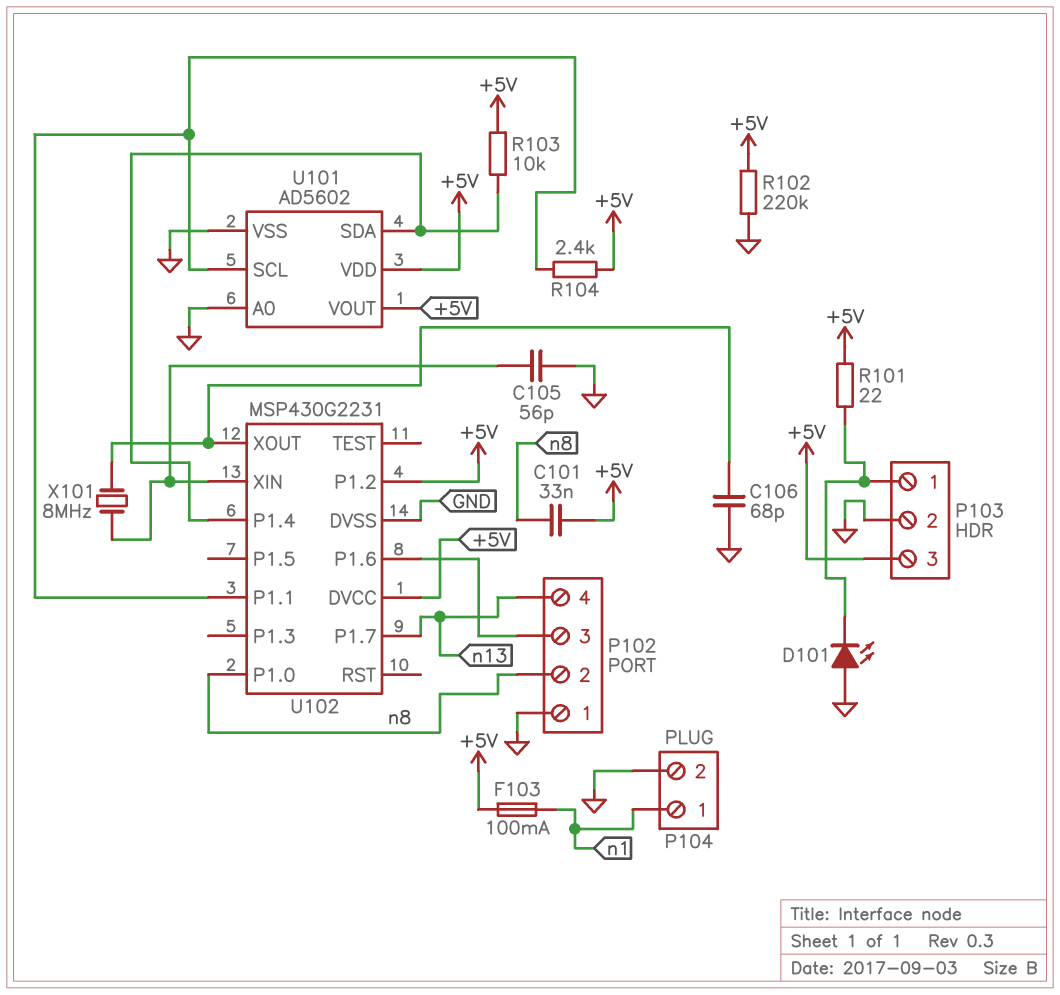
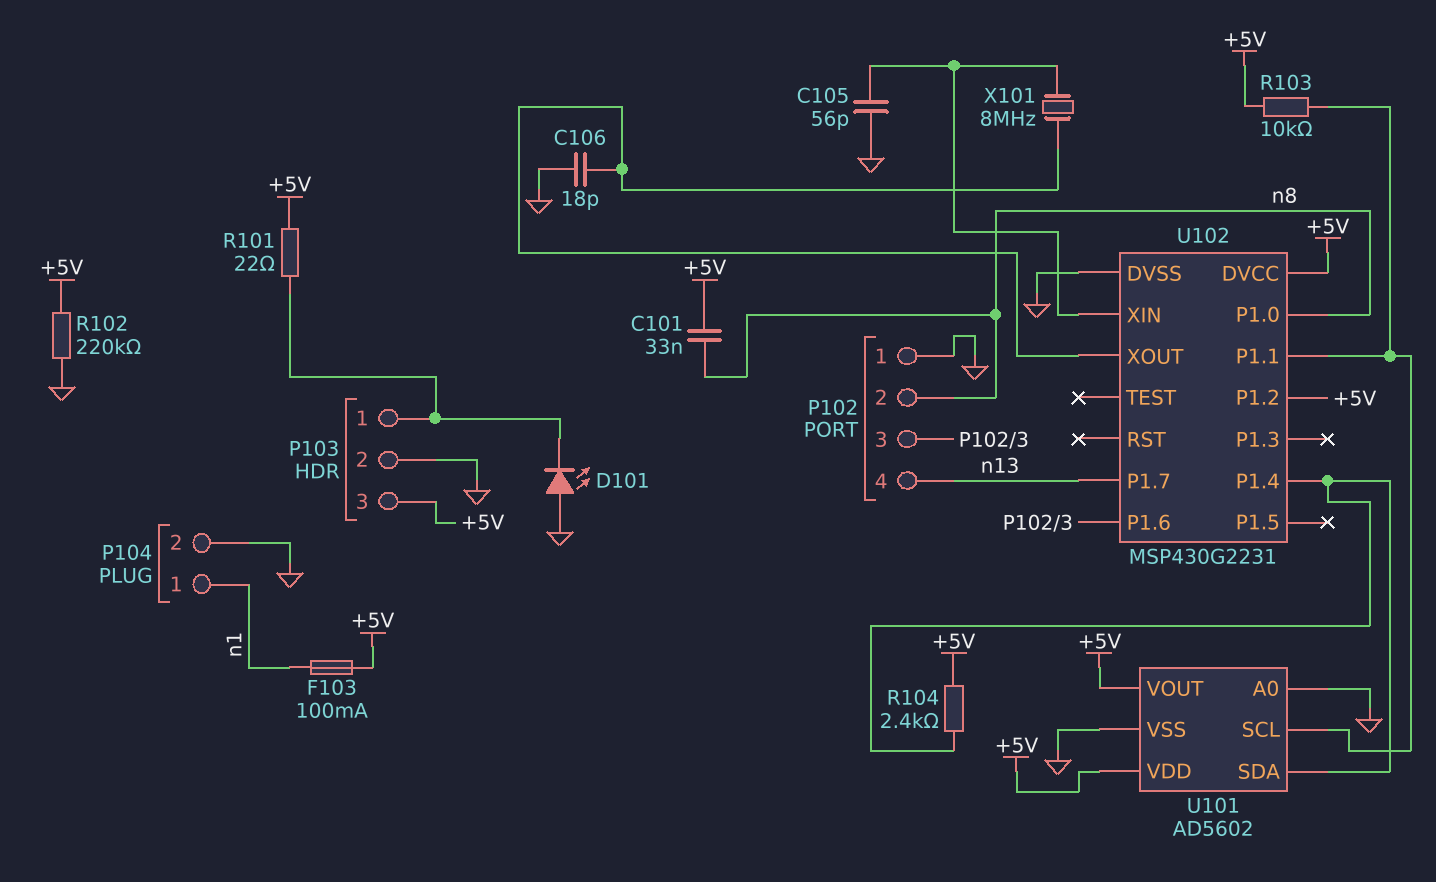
C106: 68pF (GND, U102/XOUT) -> 18pF (GND, U102/XOUT)
R103: 10k (+5V, U101/SDA) -> 10k (+5V, U101/SCL)
R104: 2.4k (+5V, U101/SCL) -> 2.4k (+5V, U101/SDA)

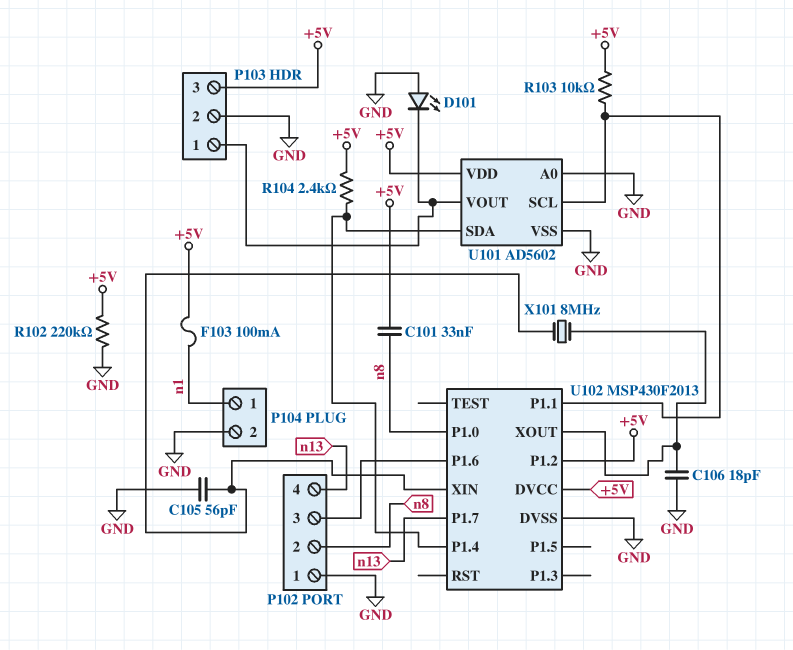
R101: 22 (+5V, P103/1) -> none
U101 pin VOUT: +5V -> P103/1
U102: MSP430G2231 -> MSP430F2013

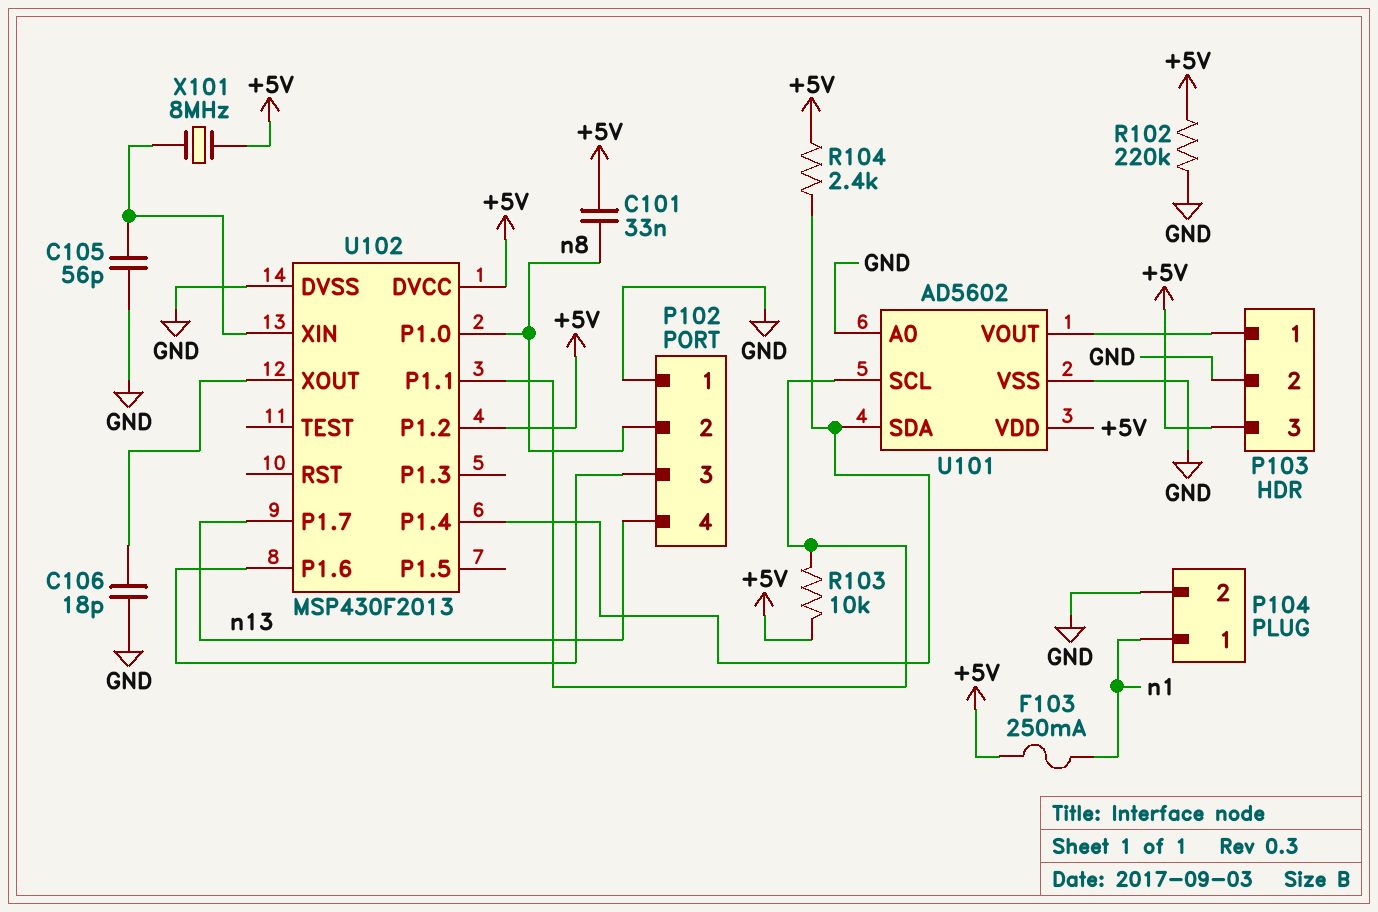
D101: LED (A GND, K P103/1) -> none
F103: 100mA (+5V, n1) -> 250mA (+5V, n1)
X101: 8MHz (U102/XIN, U102/XOUT) -> 8MHz (+5V, U102/XIN)

